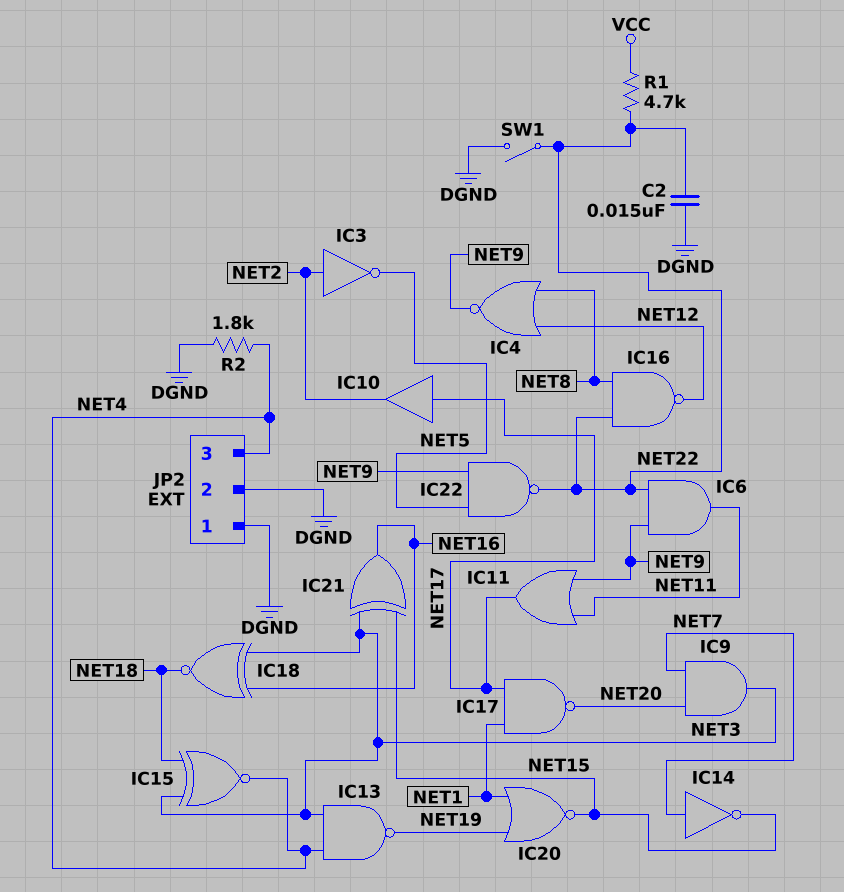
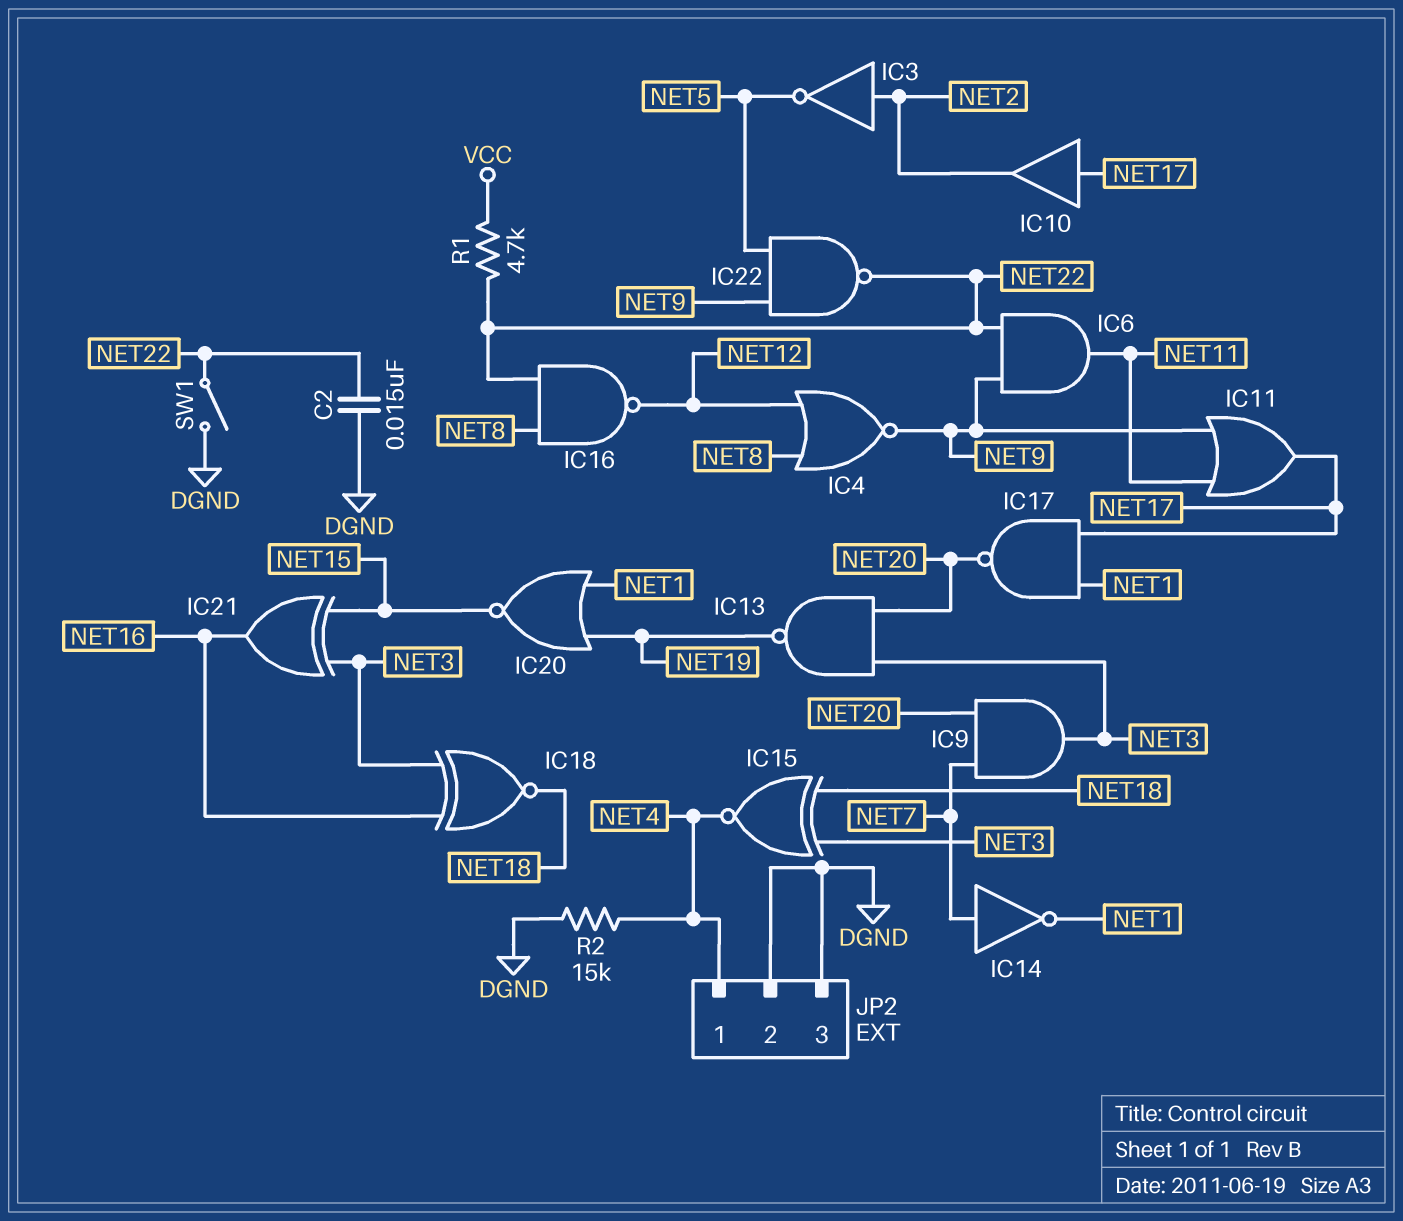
IC13: NAND (in NET3, in NET4, out NET19) -> NAND (in NET3, in NET20, out NET19)
IC14: NOT (in NET7, out NET15) -> NOT (in NET7, out NET1)
JP2 pin 1: DGND -> NET4
JP2 pin 3: NET4 -> DGND
R2: 1.8k (DGND, NET4) -> 15k (DGND, NET4)

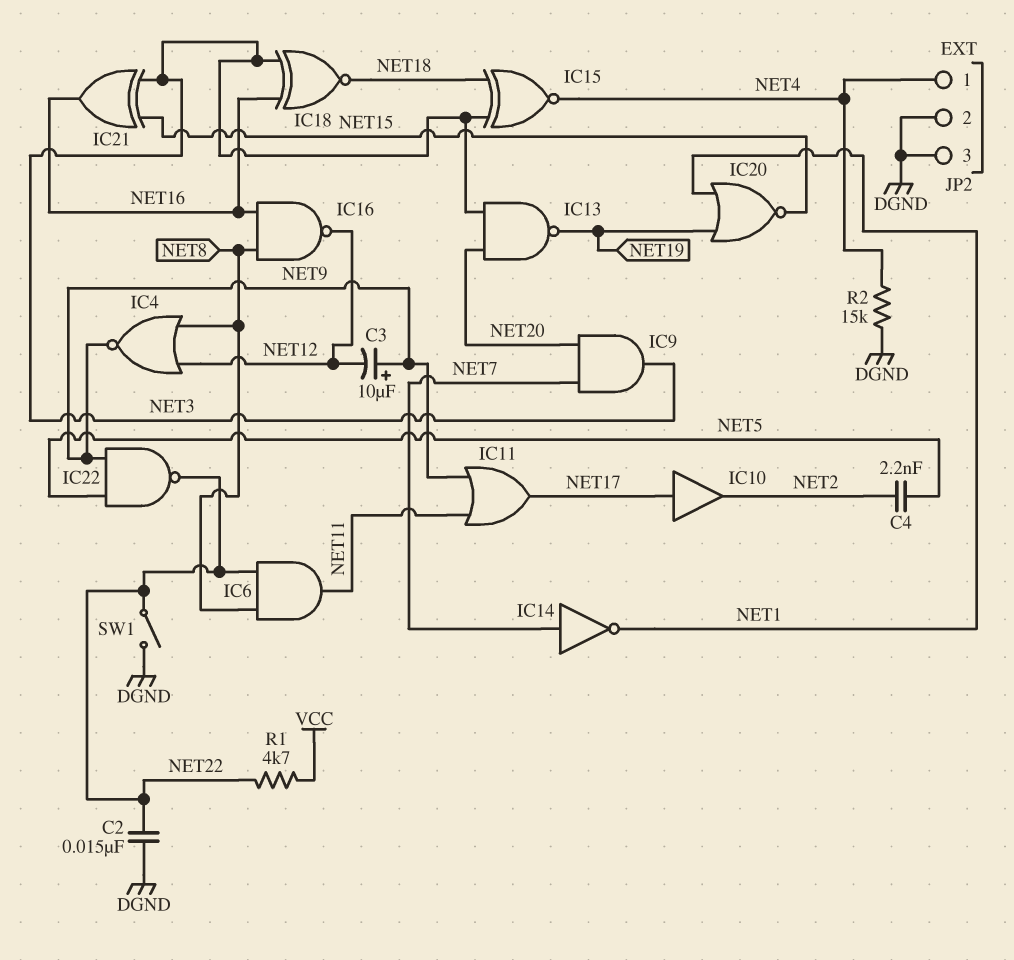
C3: none -> 10uF (plus NET9, minus NET12)
C4: none -> 2.2nF (NET2, NET5)
IC3: NOT (in NET2, out NET5) -> none
IC6: AND (in NET9, in NET22, out NET11) -> AND (in NET8, in NET22, out NET11)
IC16: NAND (in NET8, in NET22, out NET12) -> NAND (in NET8, in NET16, out NET12)
IC17: NAND (in NET1, in NET17, out NET20) -> none

